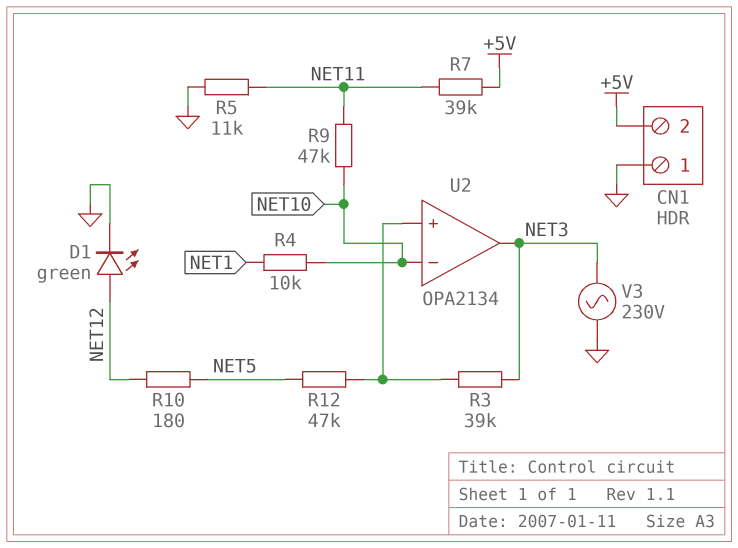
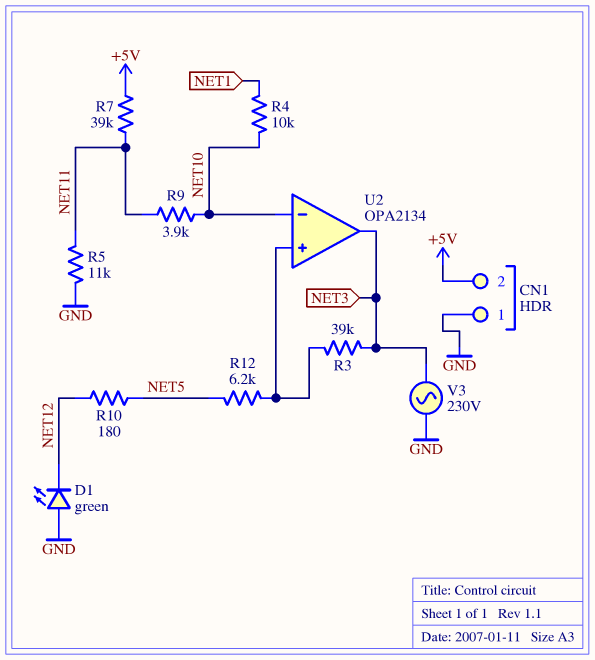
D1: LED green (A NET12, K GND) -> LED green (A GND, K NET12)
R9: 47k (NET10, NET11) -> 3.9k (NET10, NET11)
R12: 47k (NET5, U2/in+) -> 6.2k (NET5, U2/in+)

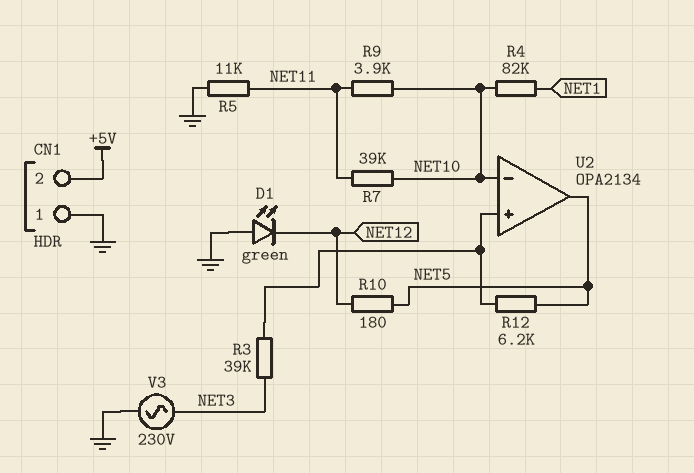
R4: 10k (NET1, NET10) -> 82k (NET1, NET10)
R7: 39k (+5V, NET11) -> 39k (NET10, NET11)
U2 pin out: NET3 -> NET5

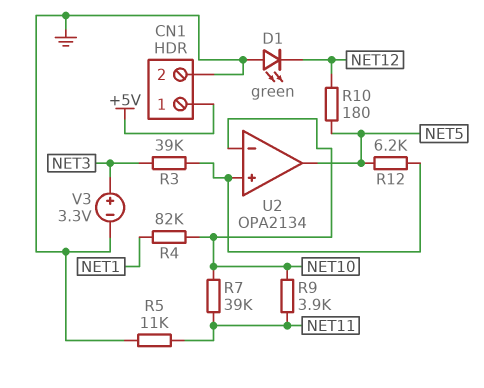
CN1 pin 1: GND -> +5V
CN1 pin 2: +5V -> GND
V3: AC 230V (GND, NET3) -> 3.3V (plus NET3, minus GND)

